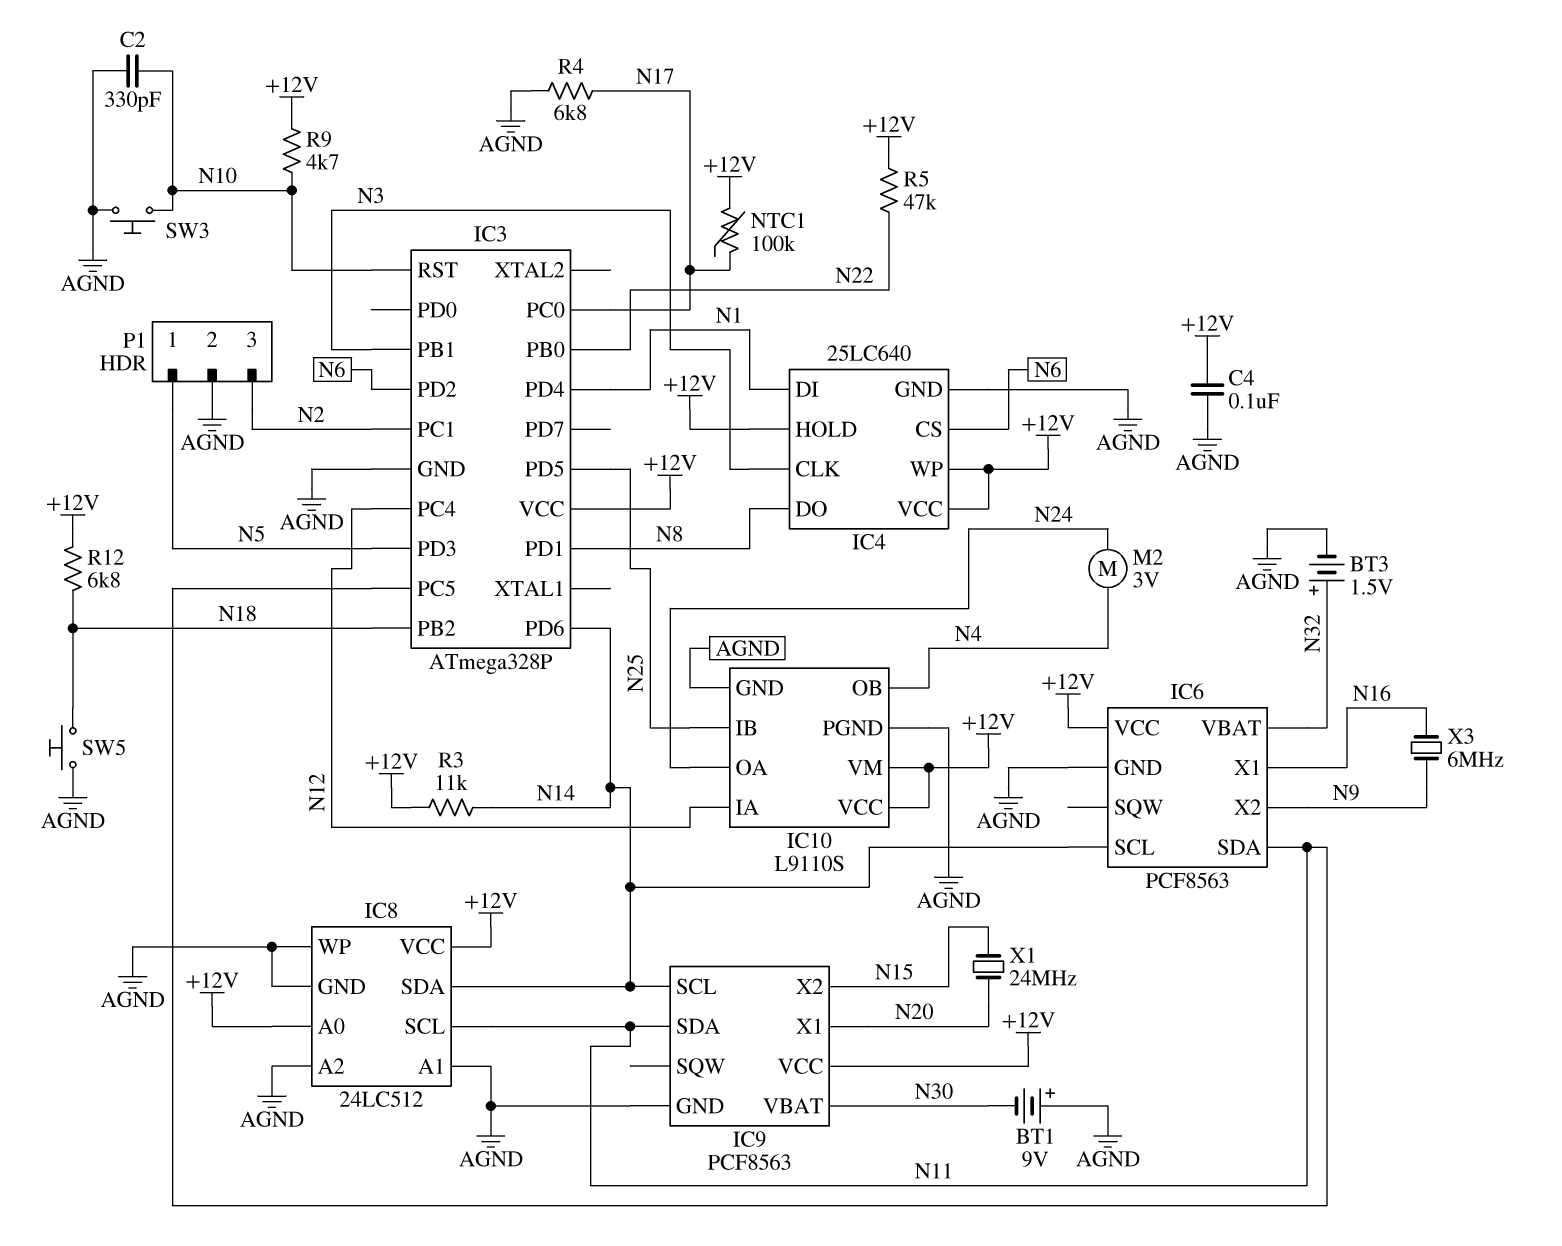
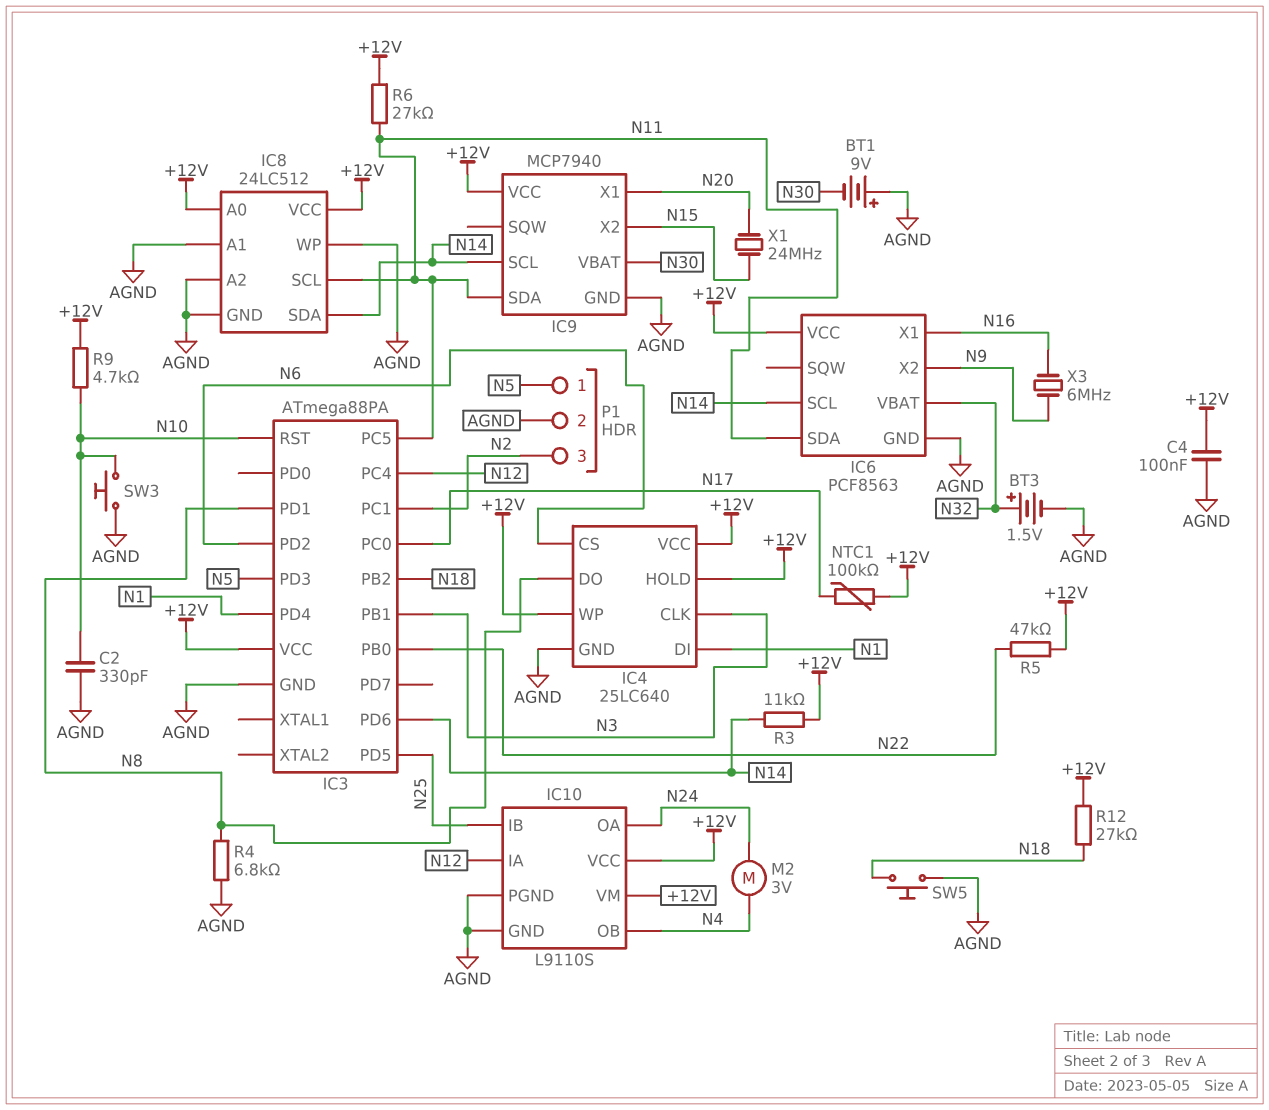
IC3: ATmega328P -> ATmega88PA
IC9: PCF8563 -> MCP7940
R4: 6.8k (AGND, N17) -> 6.8k (AGND, N8)
R6: none -> 27k (+12V, N11)
R12: 6.8k (+12V, N18) -> 27k (+12V, N18)

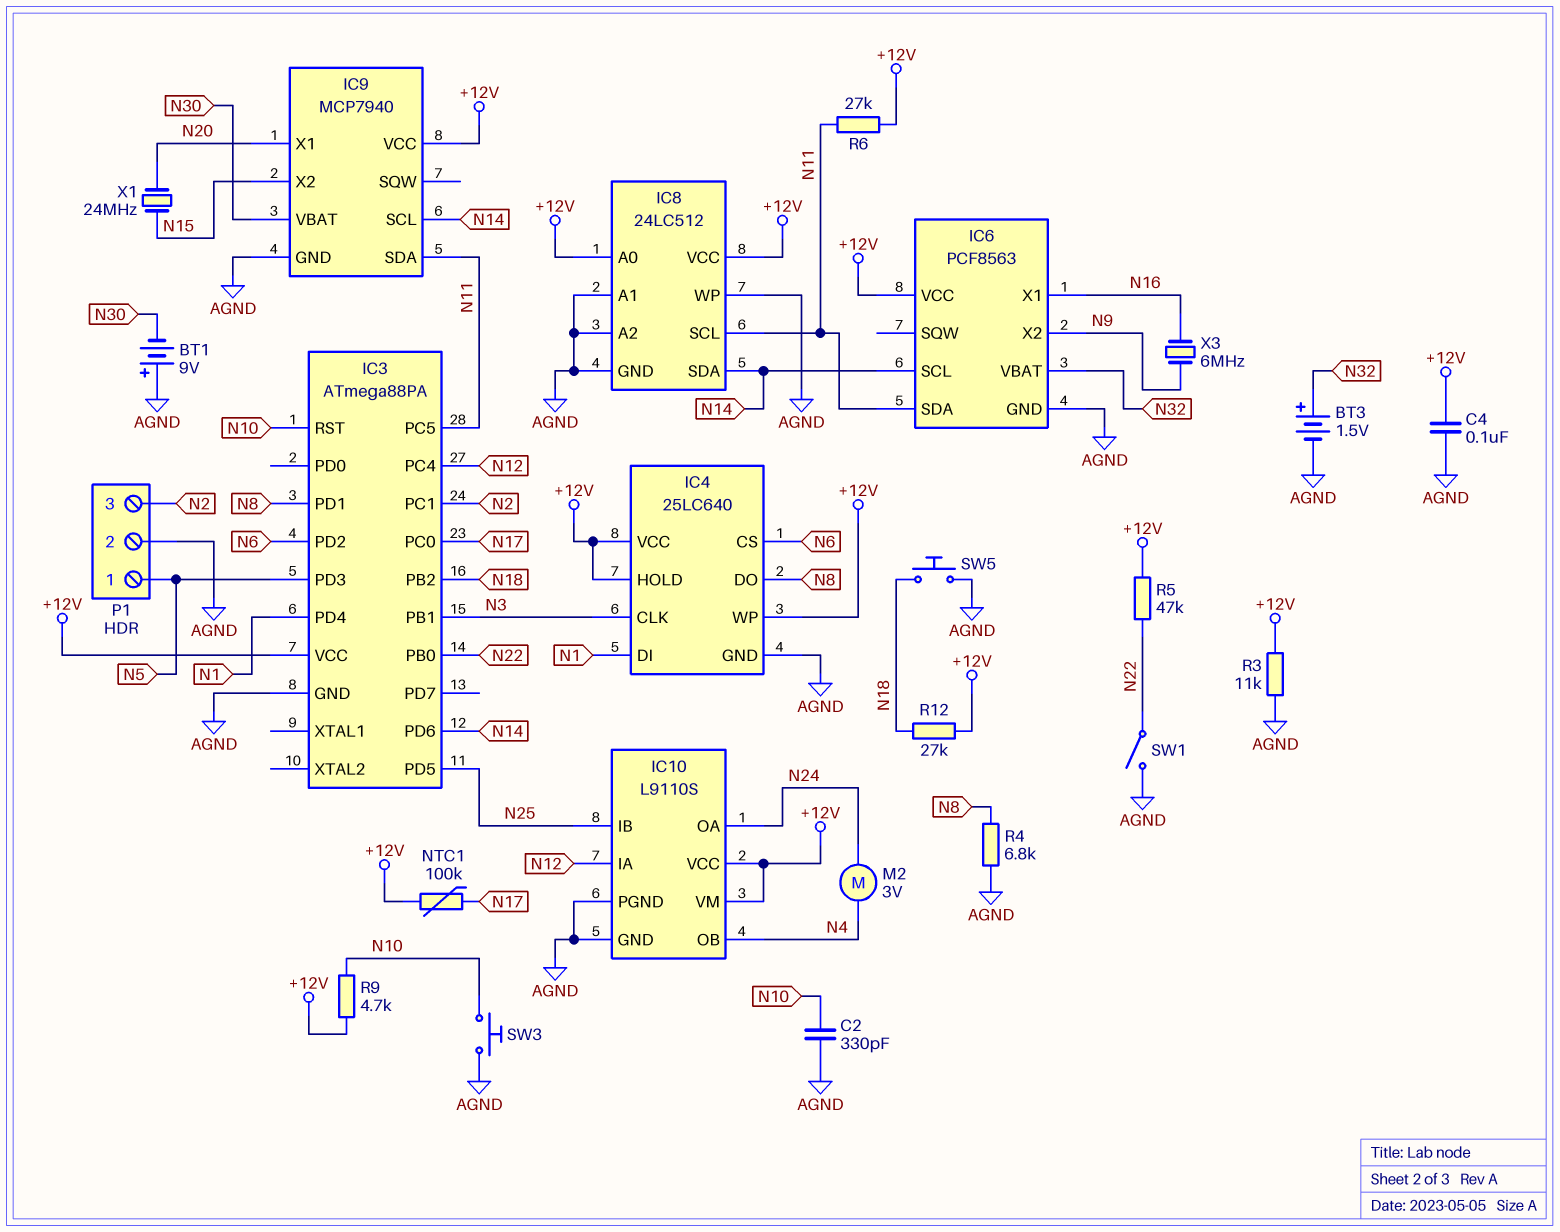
R3: 11k (+12V, N14) -> 11k (+12V, AGND)
SW1: none -> switch (AGND, N22)

